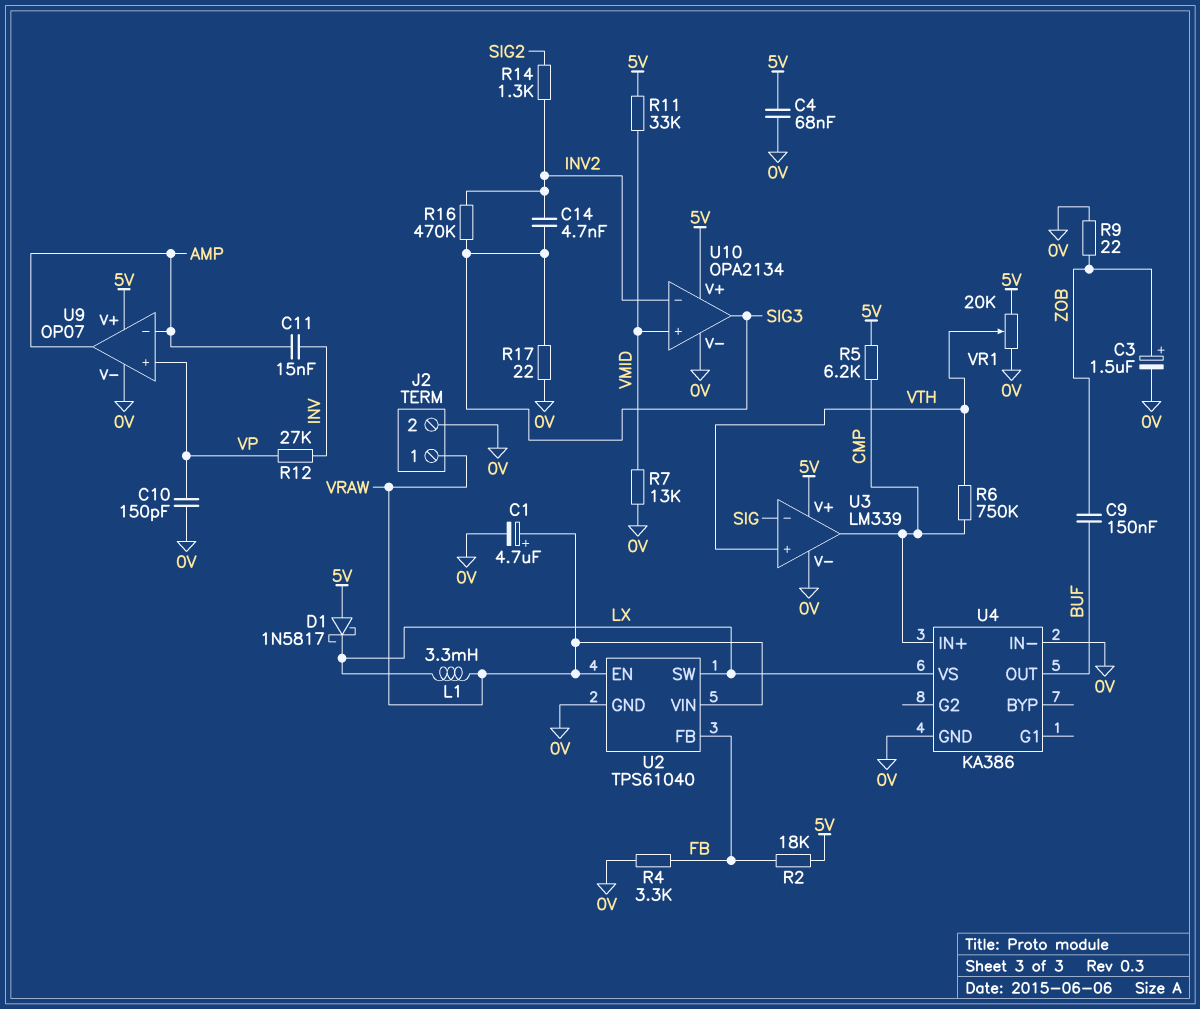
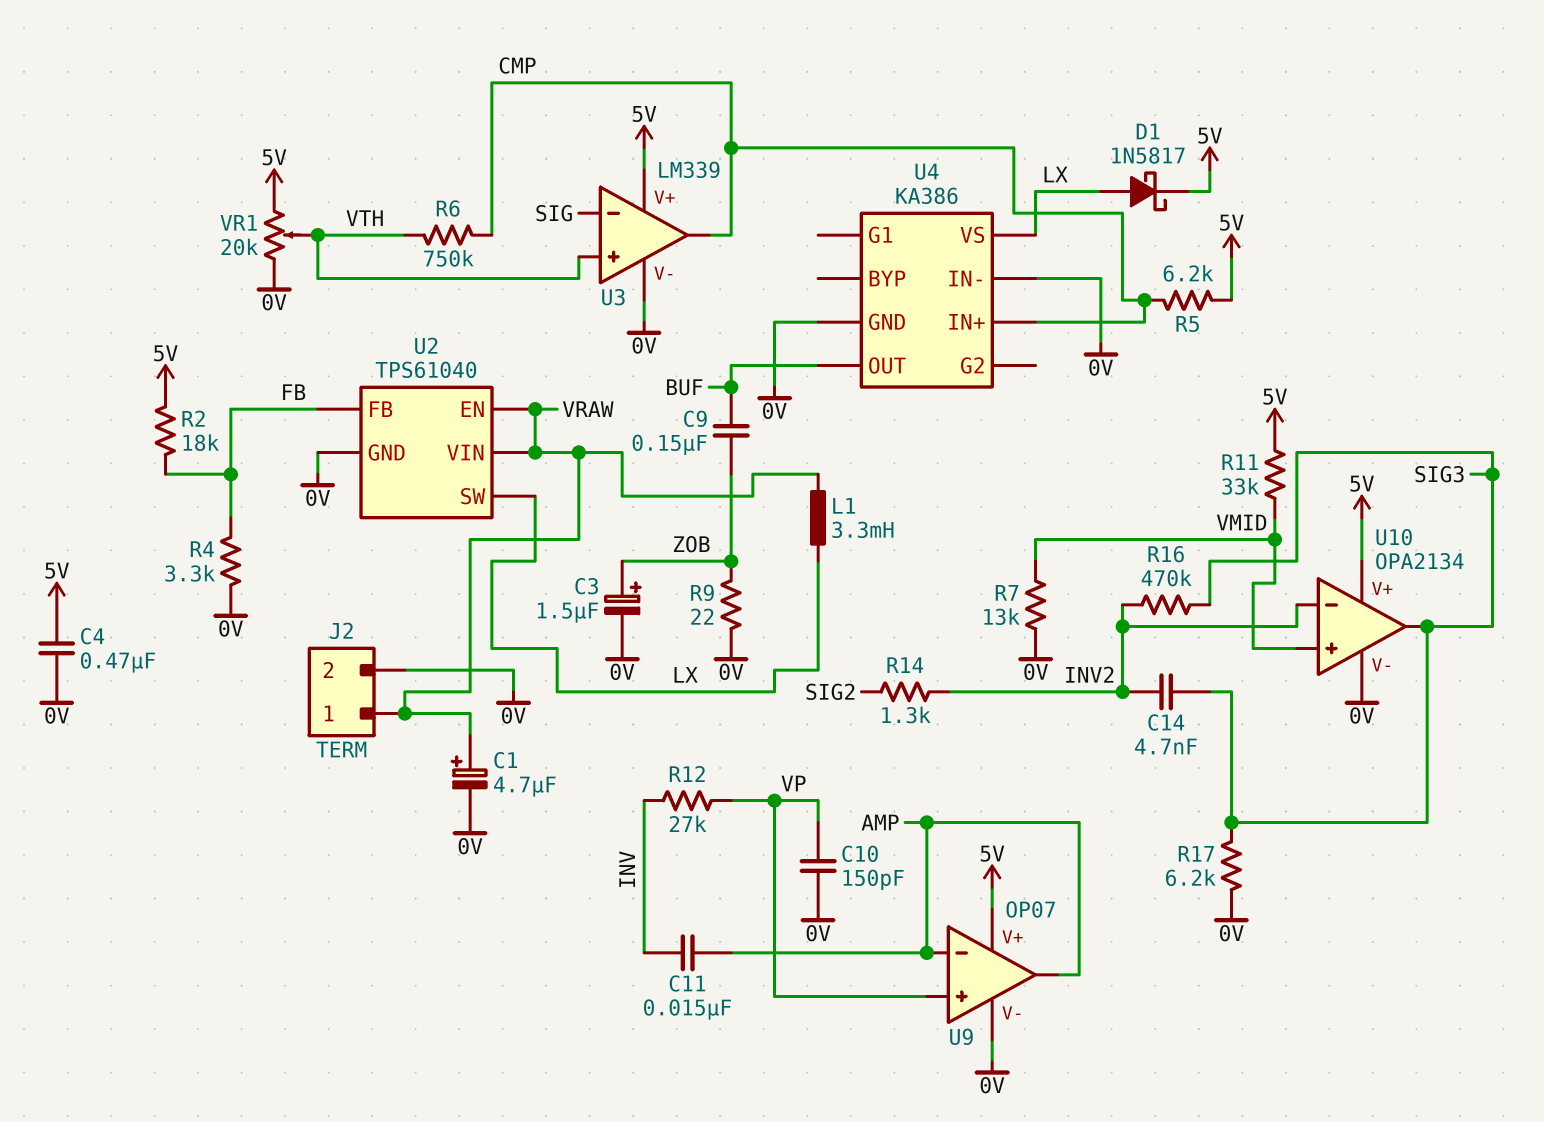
C4: 68nF (0V, 5V) -> 470nF (0V, 5V)
D1: schottky 1N5817 (A 5V, K LX) -> schottky 1N5817 (A LX, K 5V)
R17: 22 (0V, SIG3) -> 6.2k (0V, SIG3)

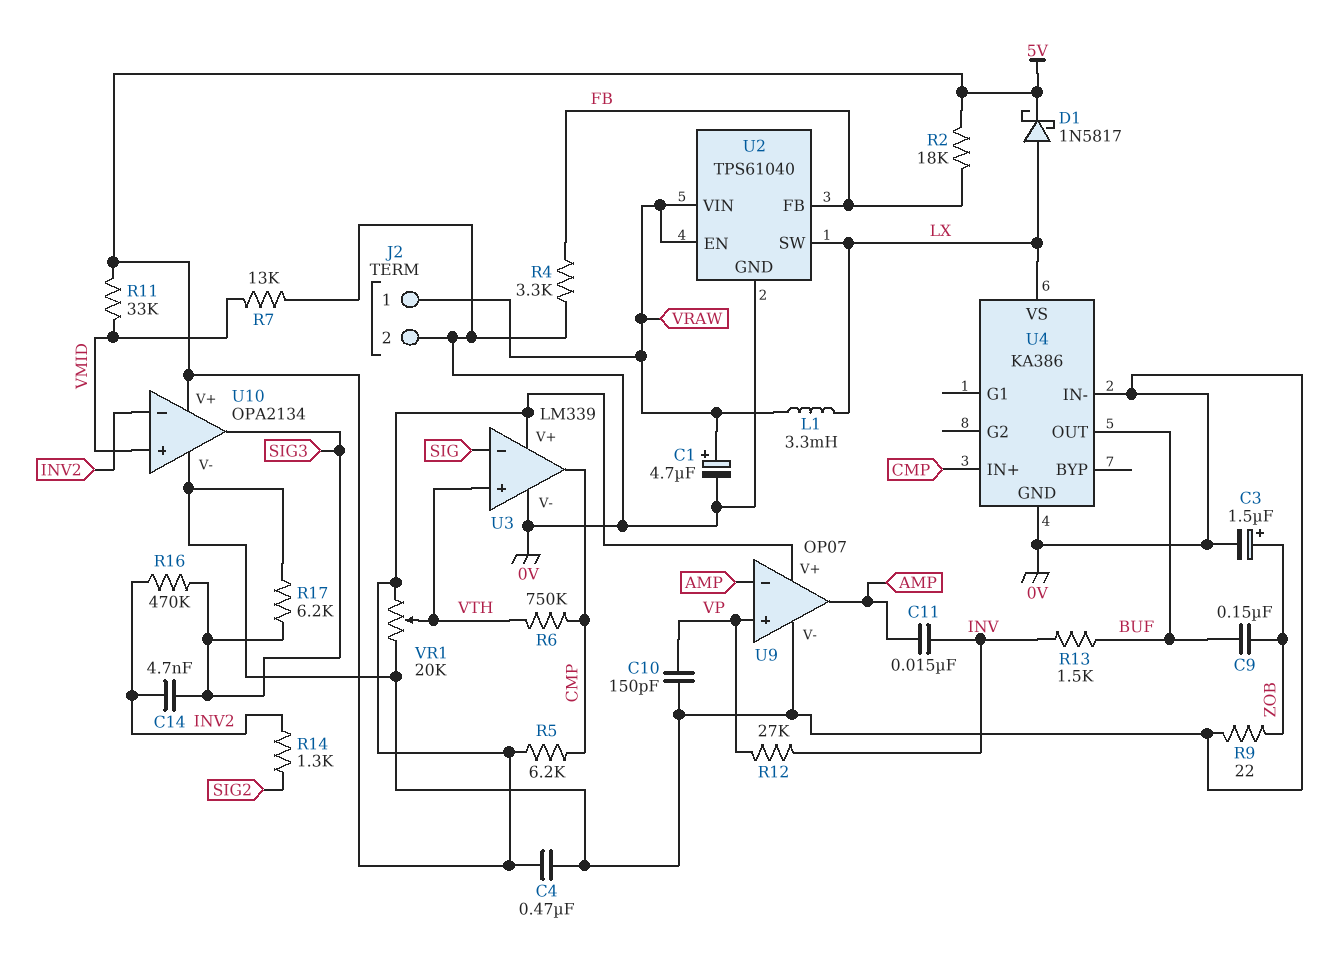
R13: none -> 1.5k (BUF, INV)

